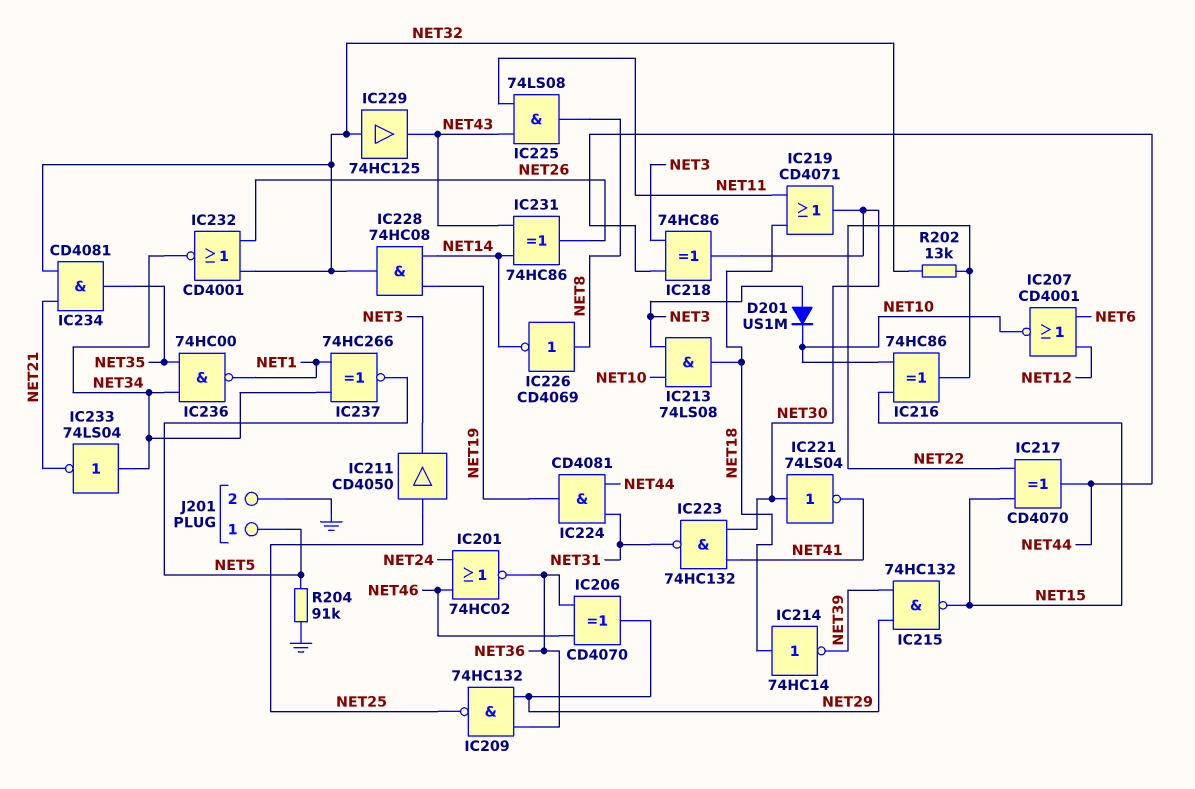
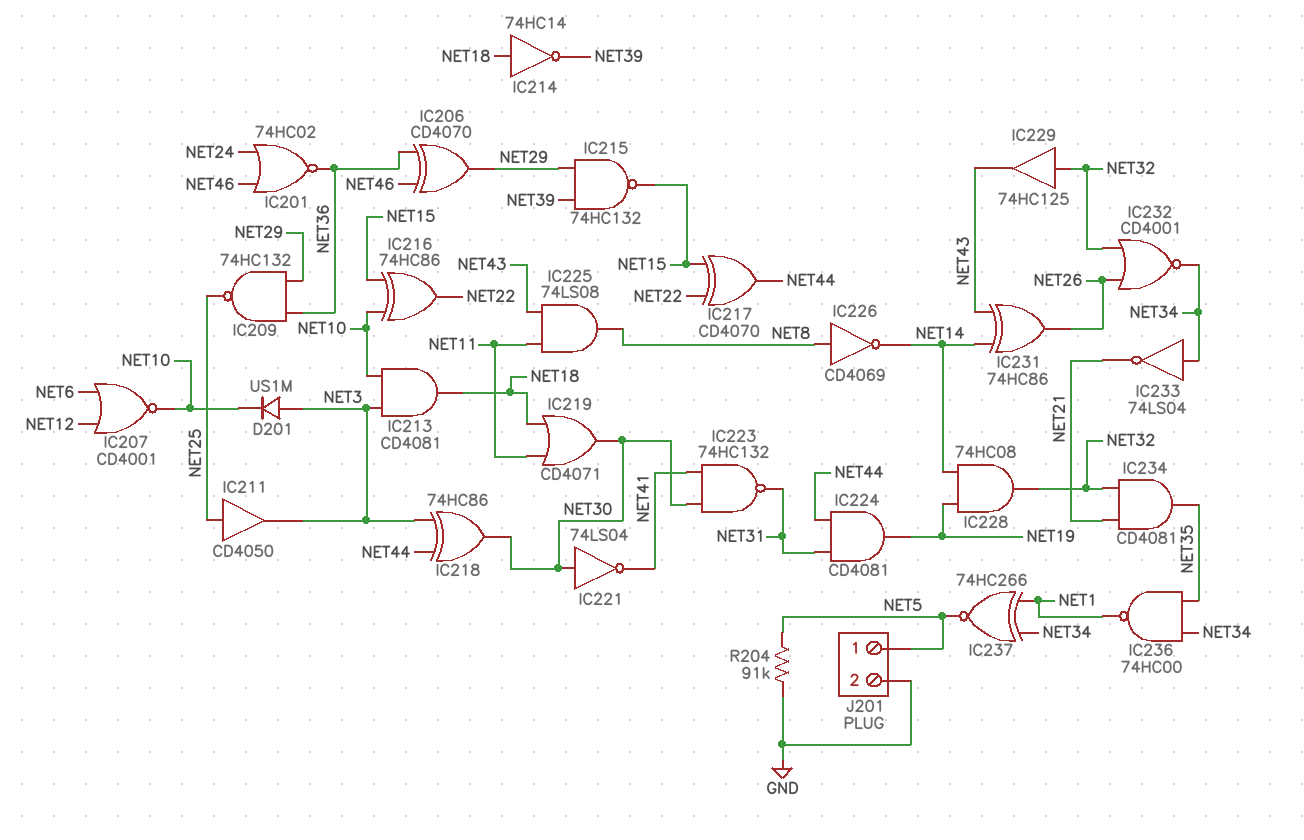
IC213: AND 74LS08 (in NET3, in NET10, out NET18) -> AND CD4081 (in NET3, in NET10, out NET18)
R202: 13k (NET22, NET32) -> none

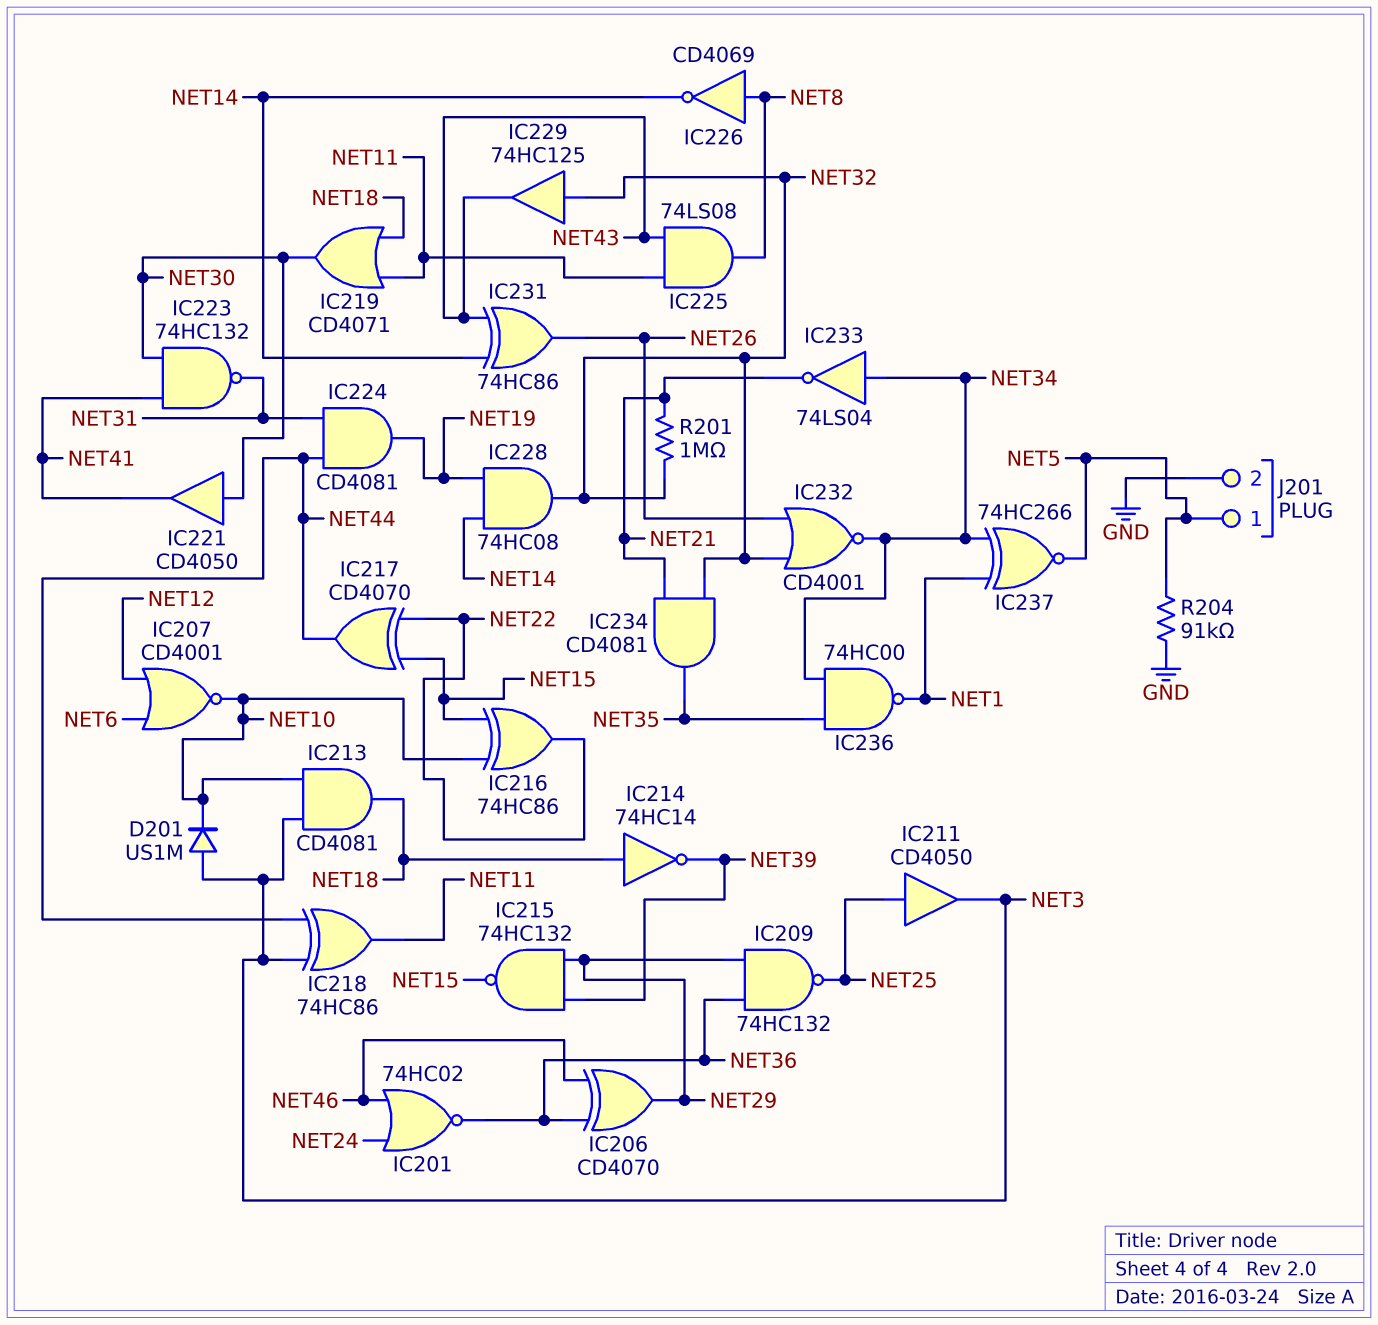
IC218: XOR 74HC86 (in NET3, in NET44, out NET30) -> XOR 74HC86 (in NET3, in NET44, out NET11)
IC221: NOT 74LS04 (in NET30, out NET41) -> buffer CD4050 (in NET30, out NET41)
R201: none -> 1M (NET21, NET32)

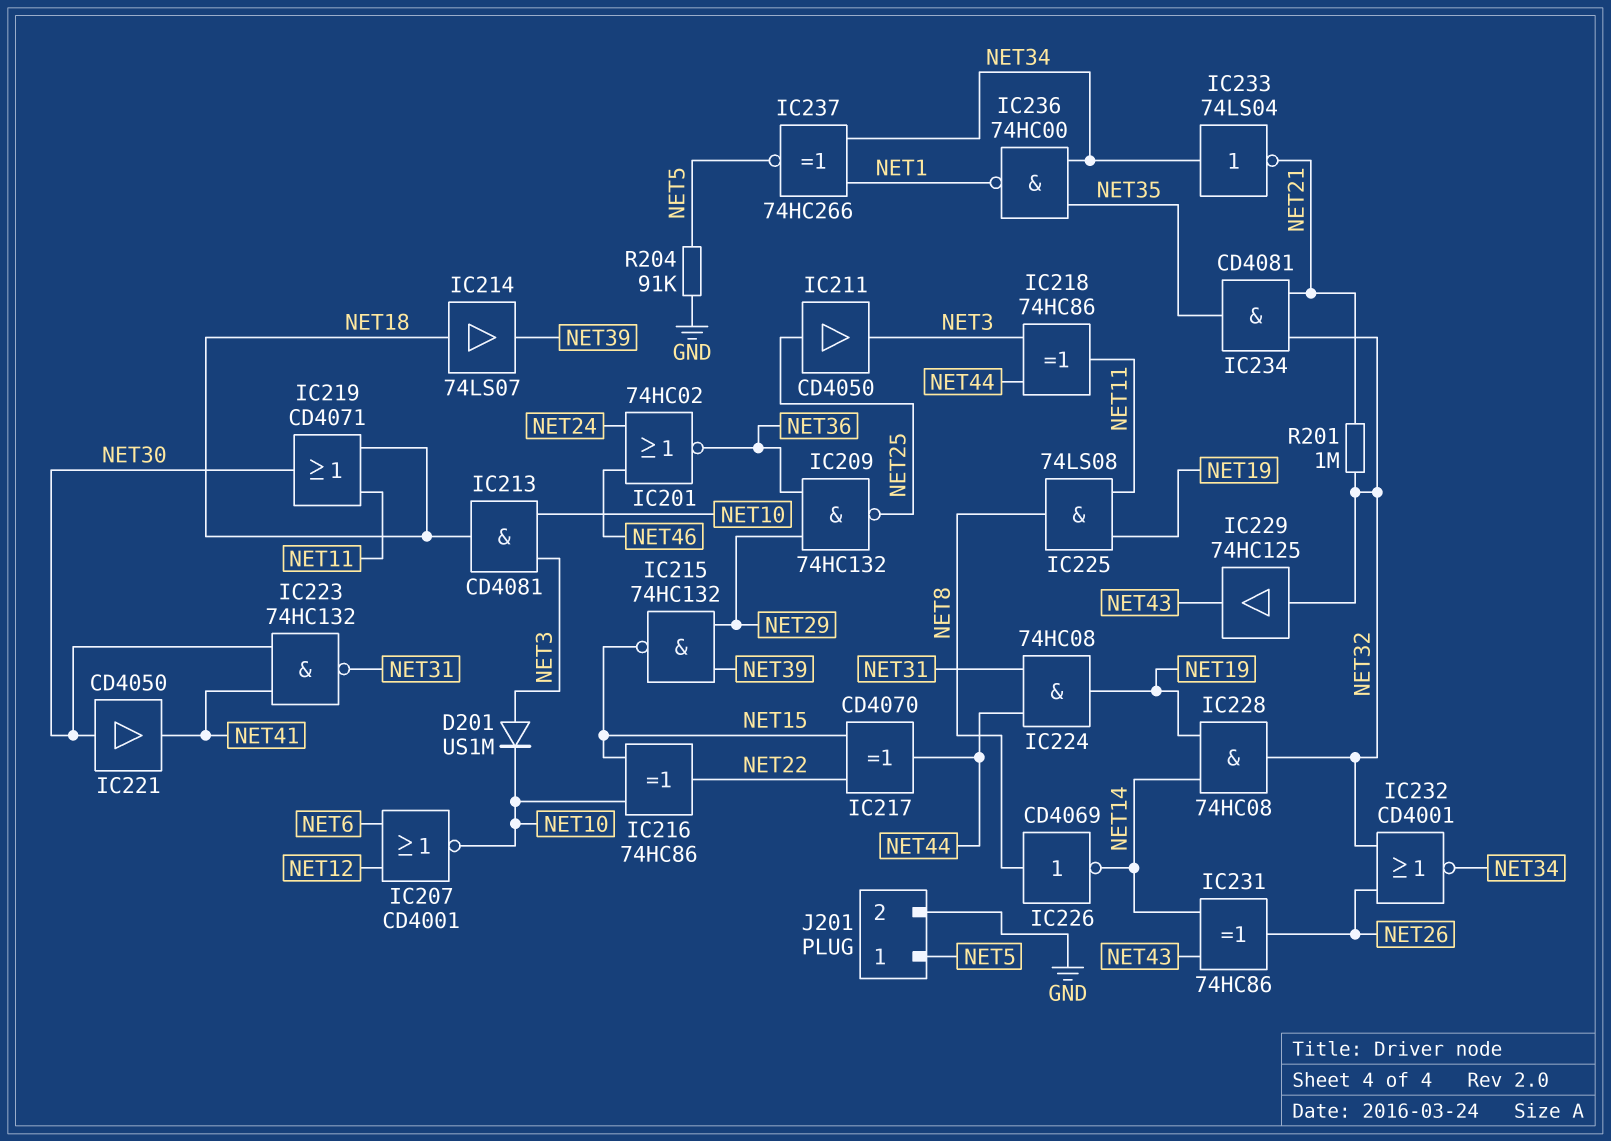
IC206: XOR CD4070 (in NET36, in NET46, out NET29) -> none
IC214: NOT 74HC14 (in NET18, out NET39) -> buffer 74LS07 (in NET18, out NET39)
IC224: AND CD4081 (in NET31, in NET44, out NET19) -> AND 74HC08 (in NET31, in NET44, out NET19)
IC225: AND 74LS08 (in NET11, in NET43, out NET8) -> AND 74LS08 (in NET11, in NET19, out NET8)

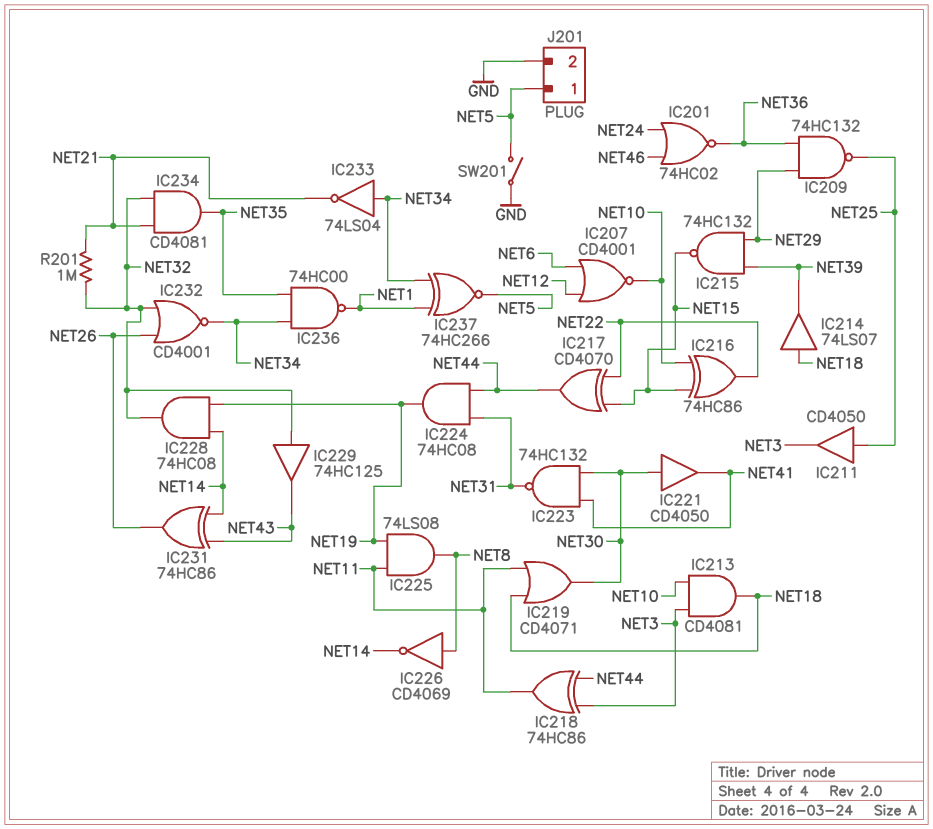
D201: diode US1M (A NET3, K NET10) -> none
R204: 91k (GND, NET5) -> none
SW201: none -> switch (GND, NET5)

